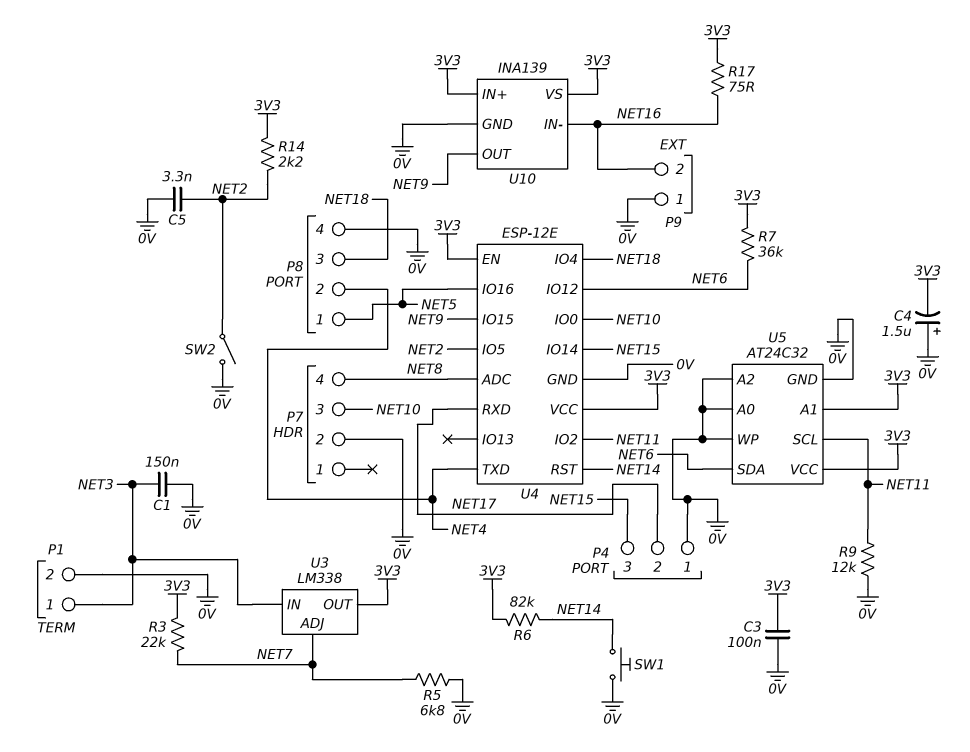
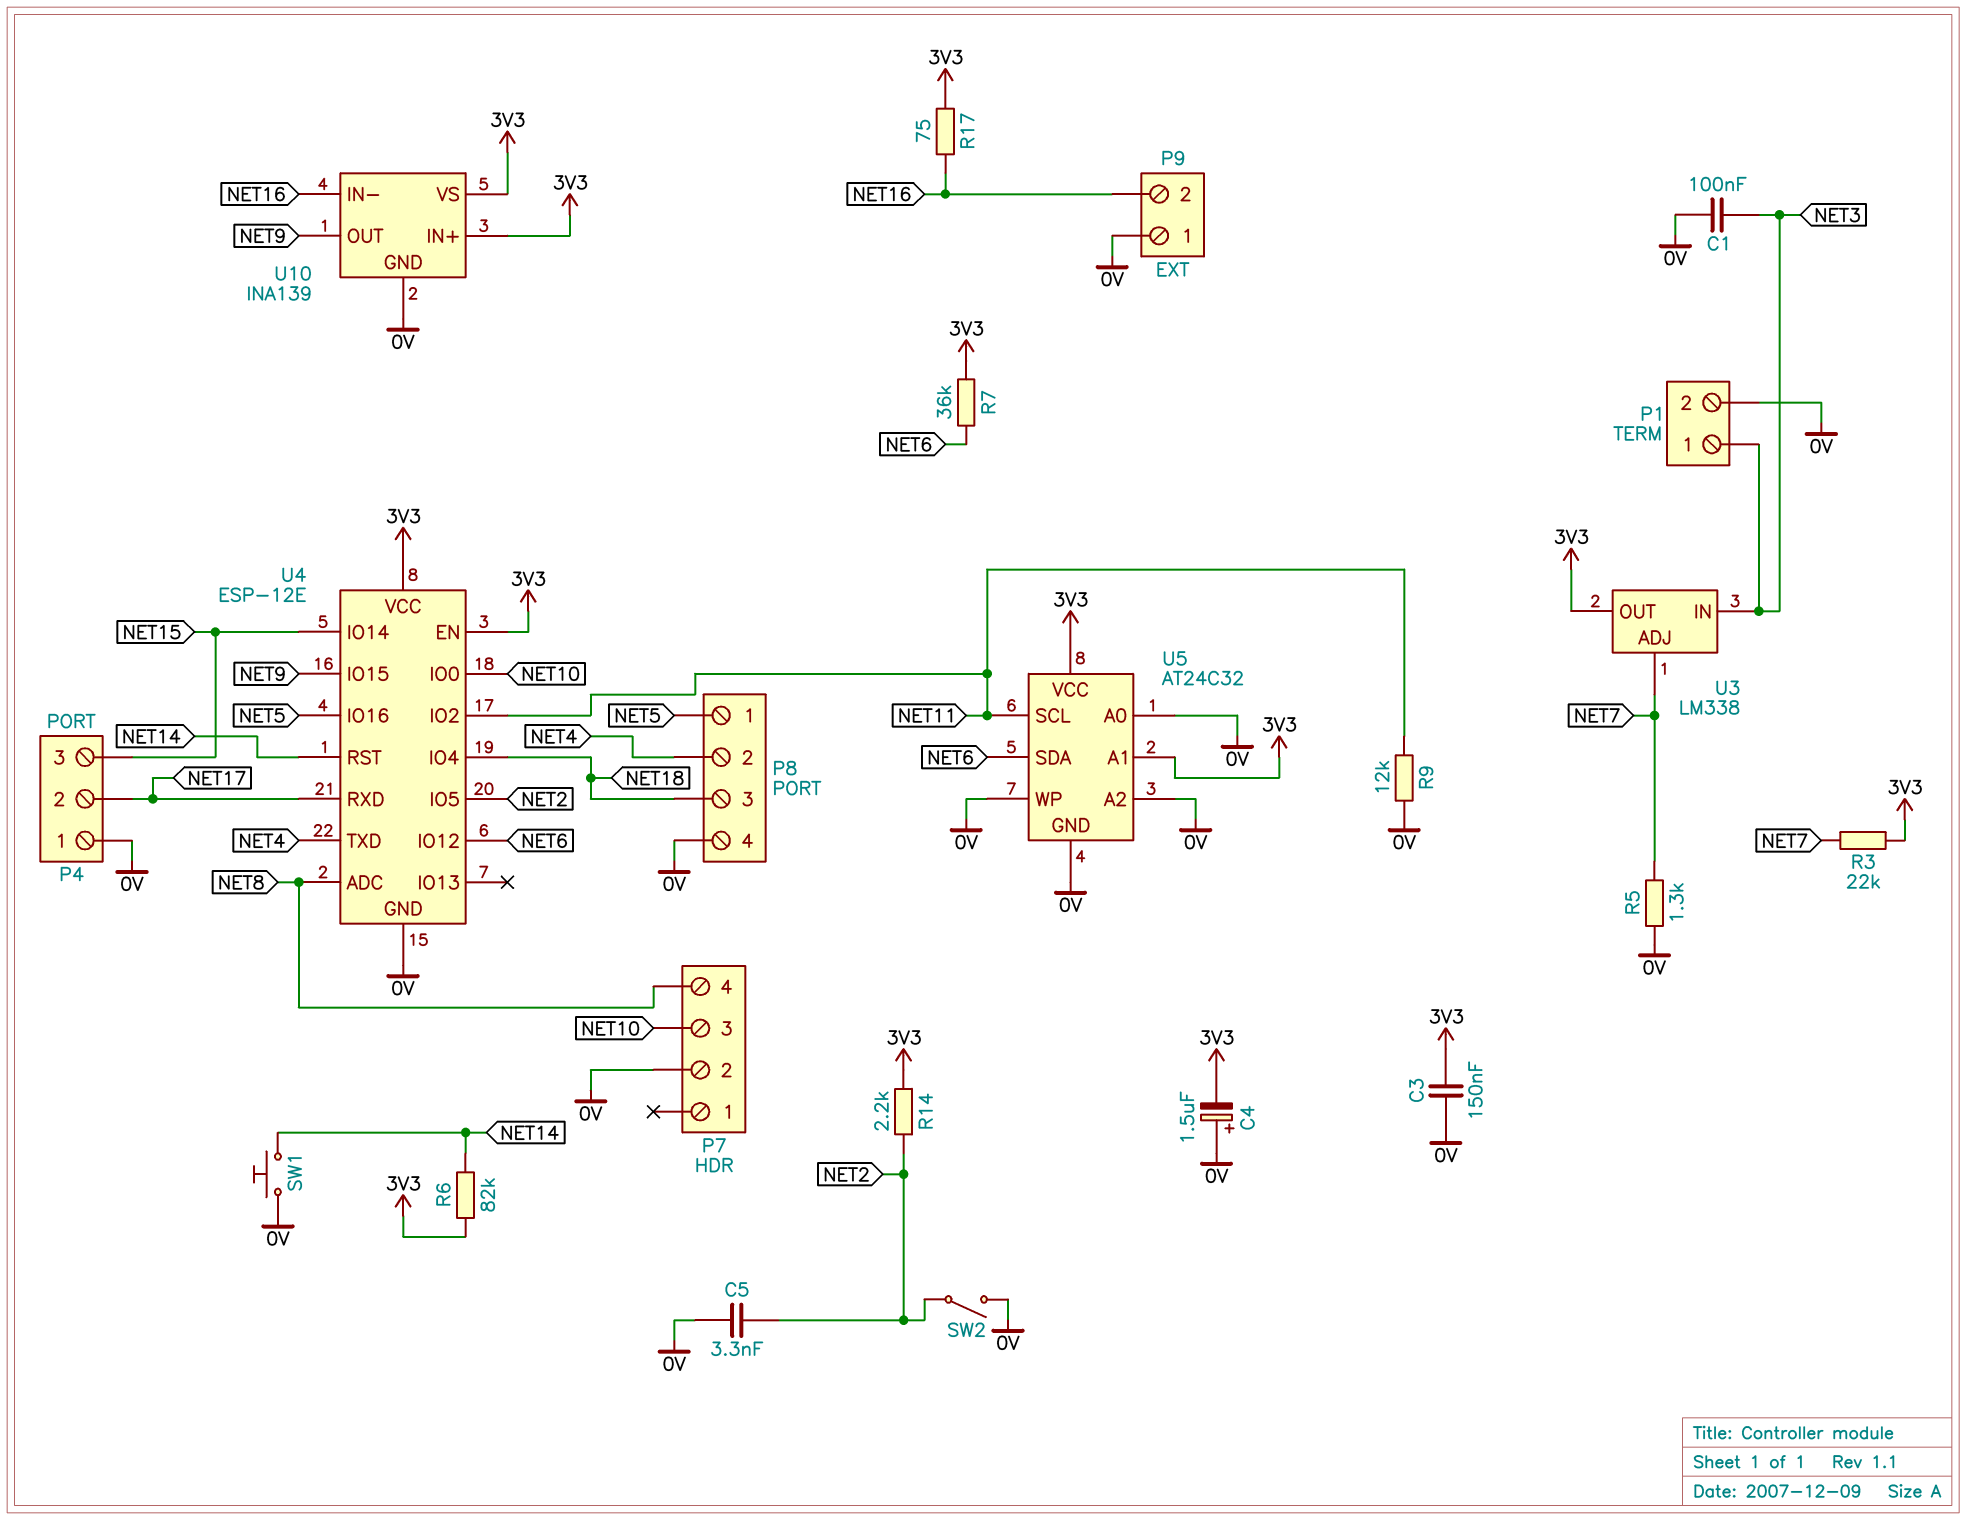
C1: 150nF (0V, NET3) -> 100nF (0V, NET3)
C3: 100nF (0V, 3V3) -> 150nF (0V, 3V3)
R5: 6.8k (0V, NET7) -> 1.3k (0V, NET7)

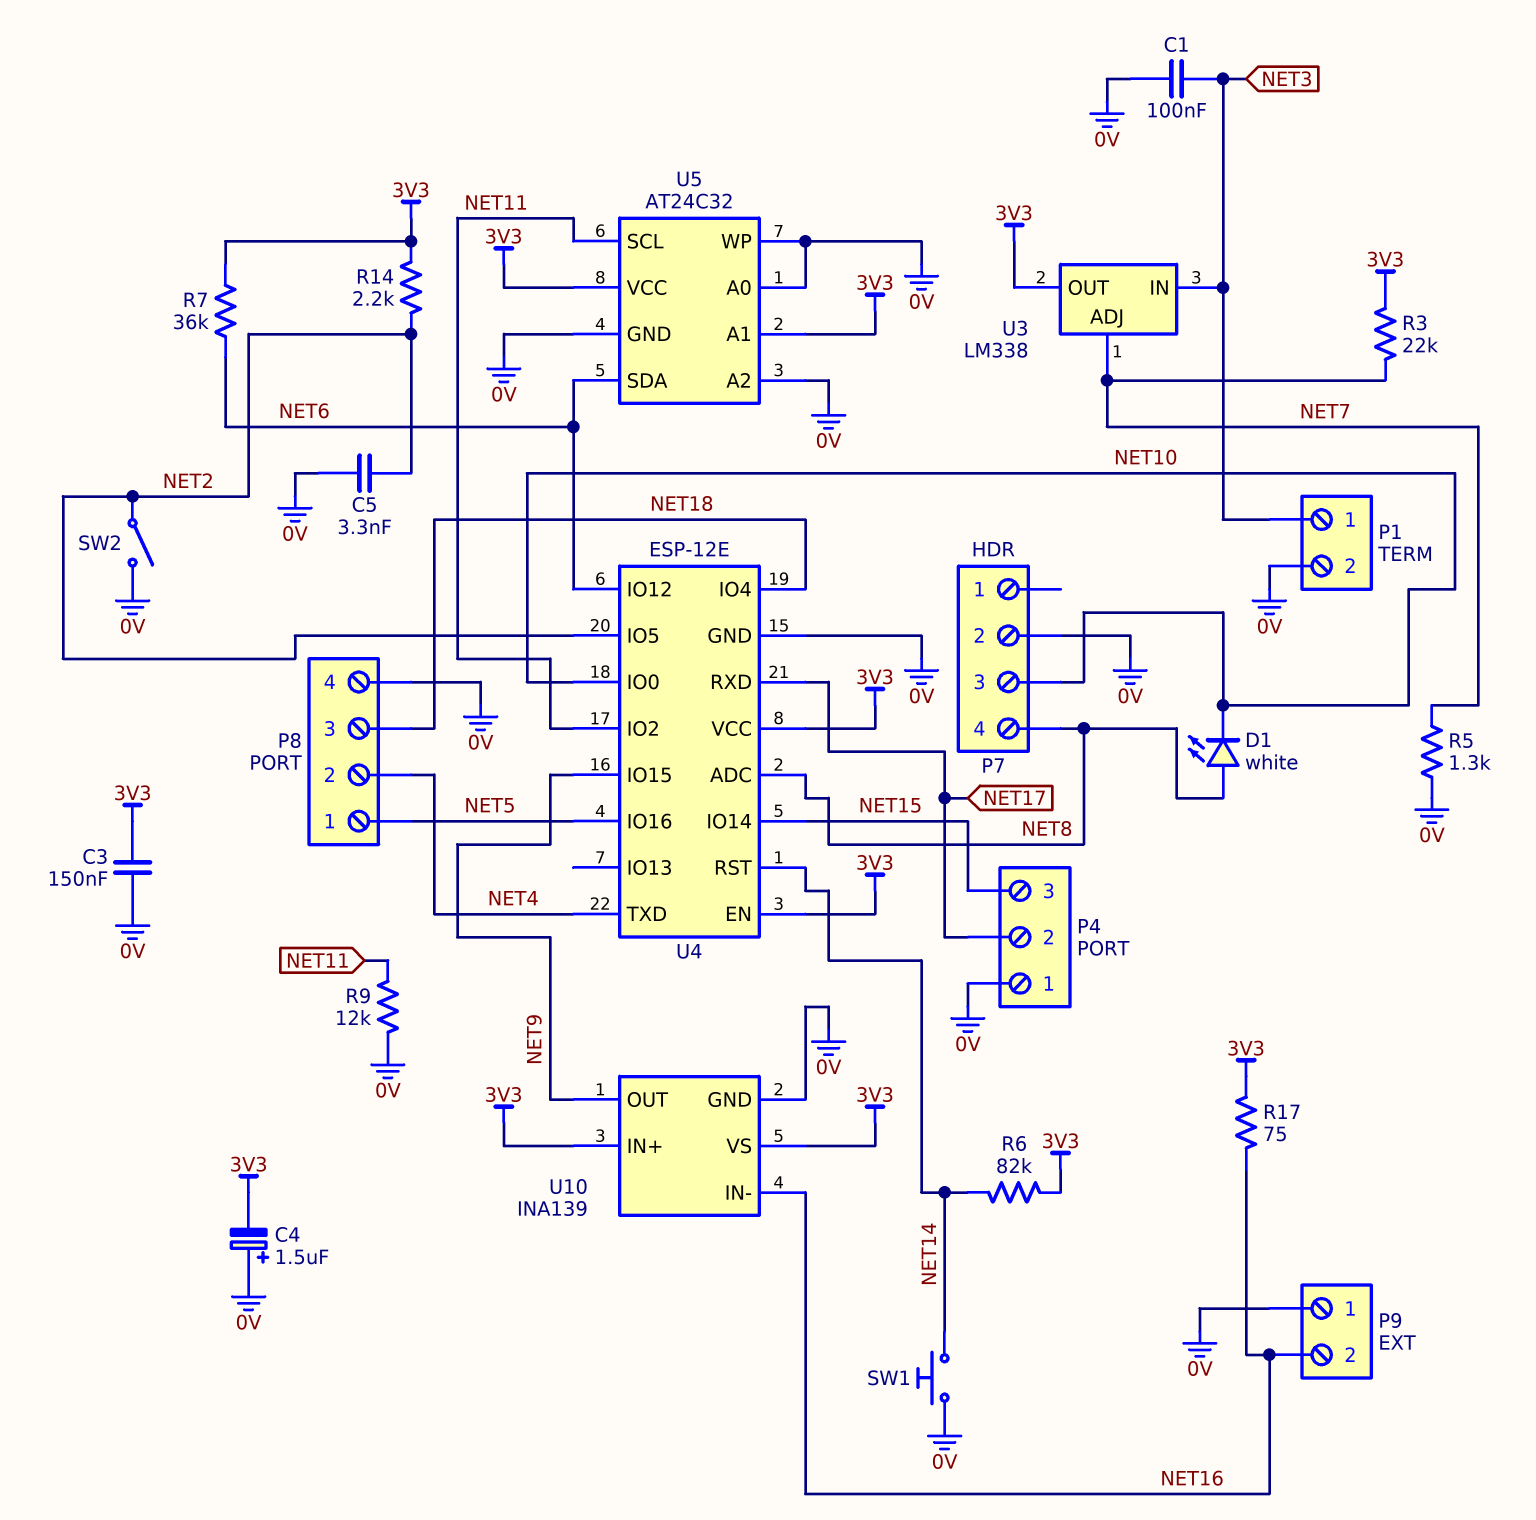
D1: none -> LED white (A NET8, K NET10)

